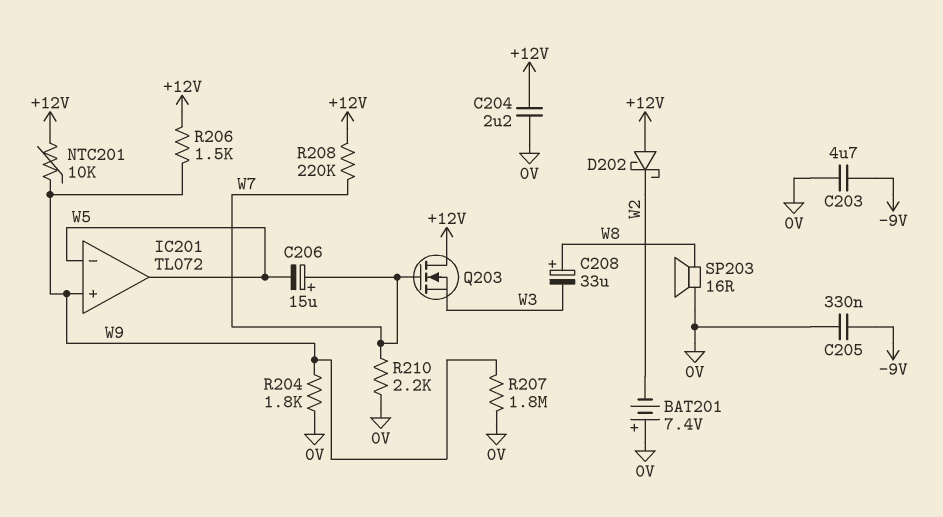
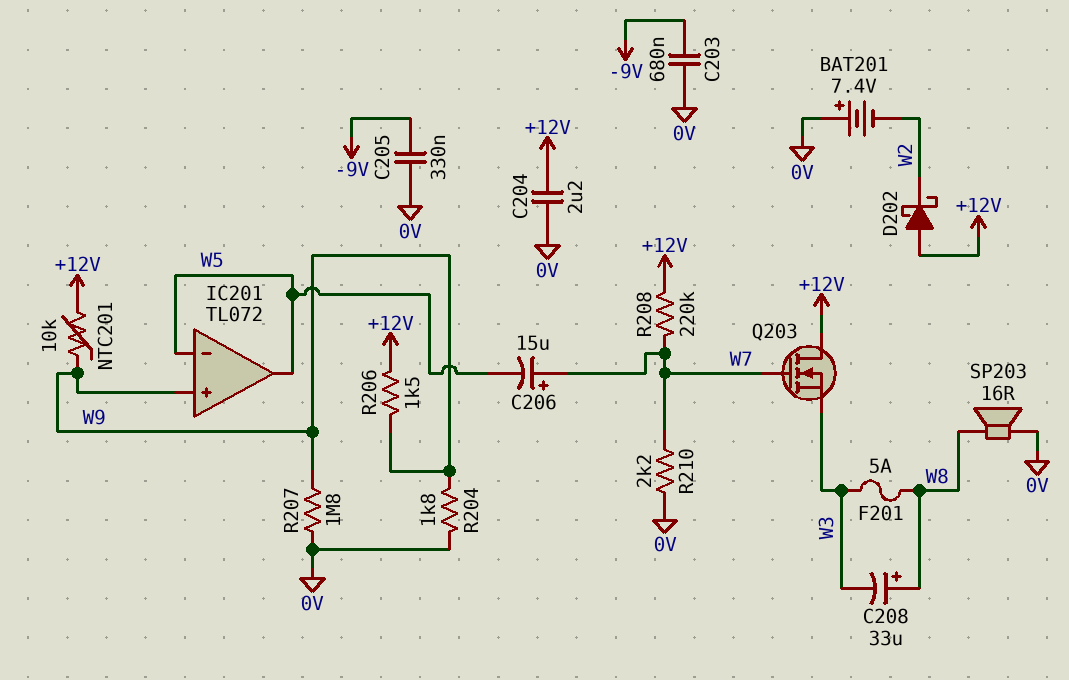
C203: 4.7uF (-9V, 0V) -> 680nF (-9V, 0V)
F201: none -> 5A (W3, W8)

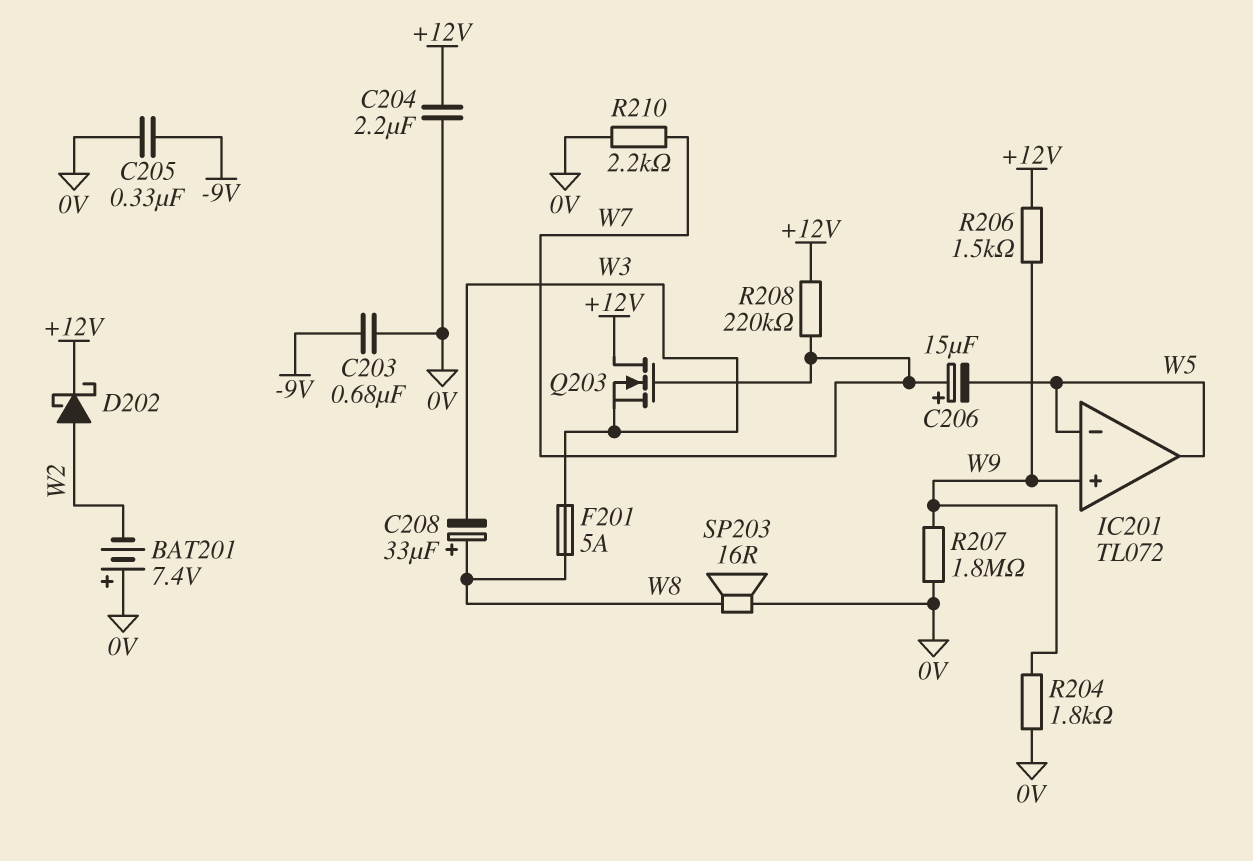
D202: schottky (A +12V, K W2) -> schottky (A W2, K +12V)
NTC201: 10k (+12V, W9) -> none

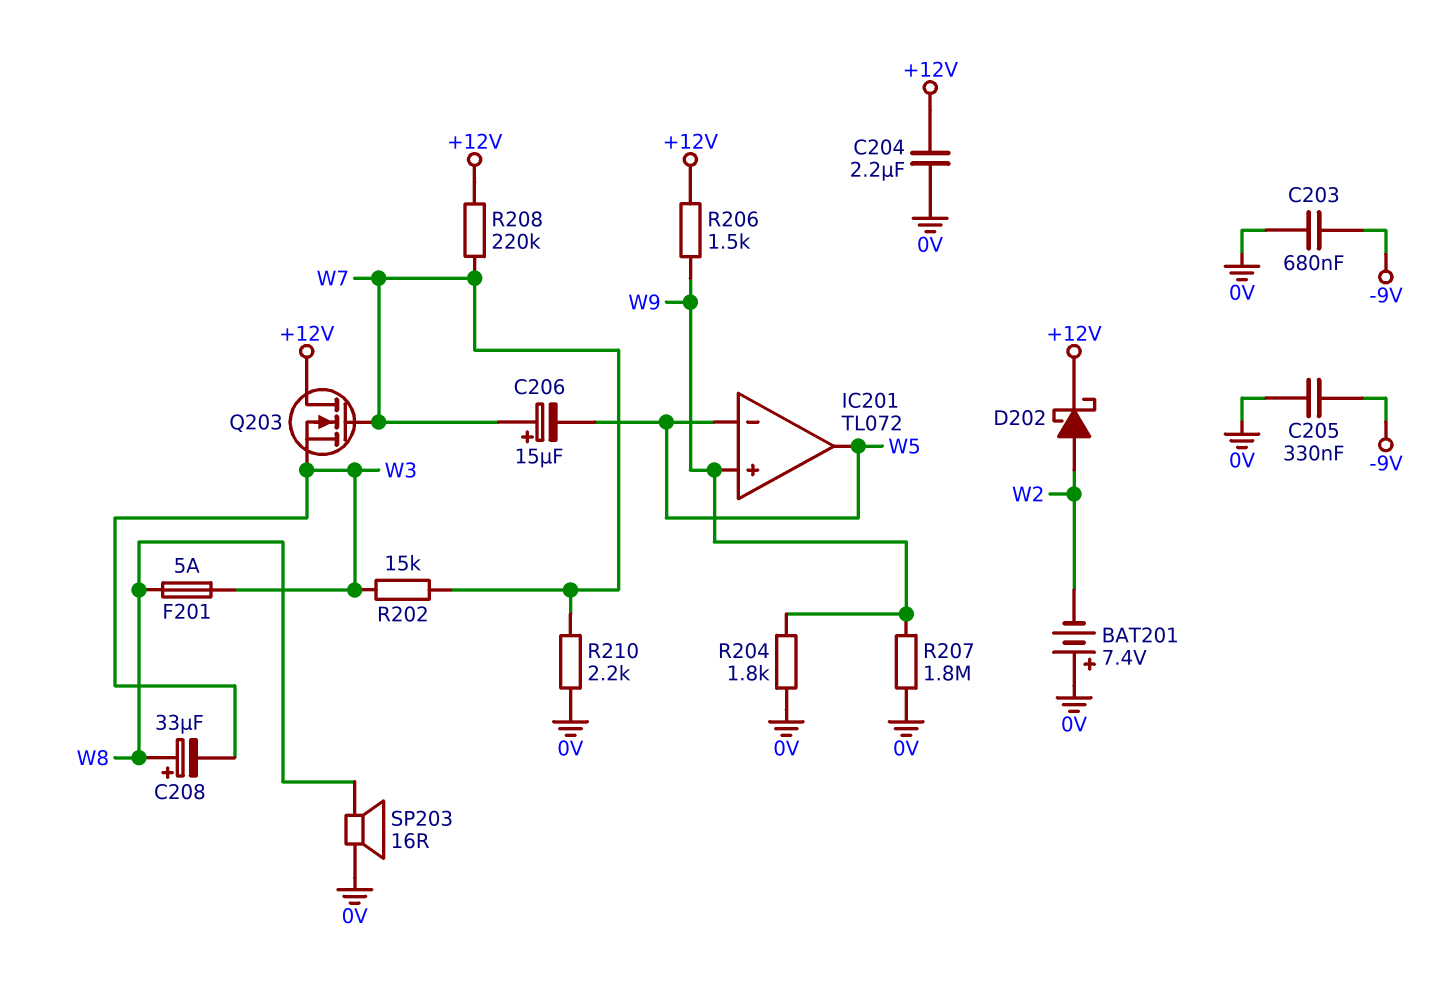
R202: none -> 15k (W3, W7)

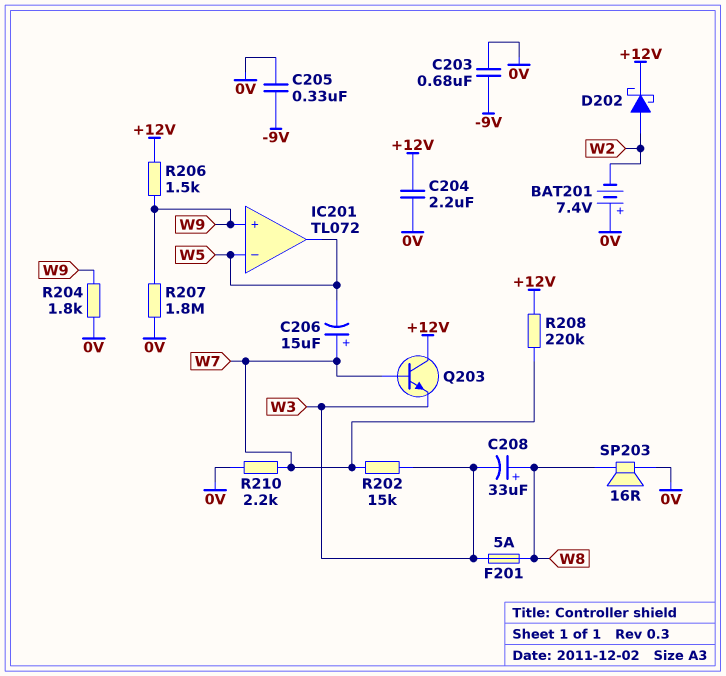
Q203: NMOS (G W7, D +12V, S W3) -> NPN (B W7, C +12V, E W3)

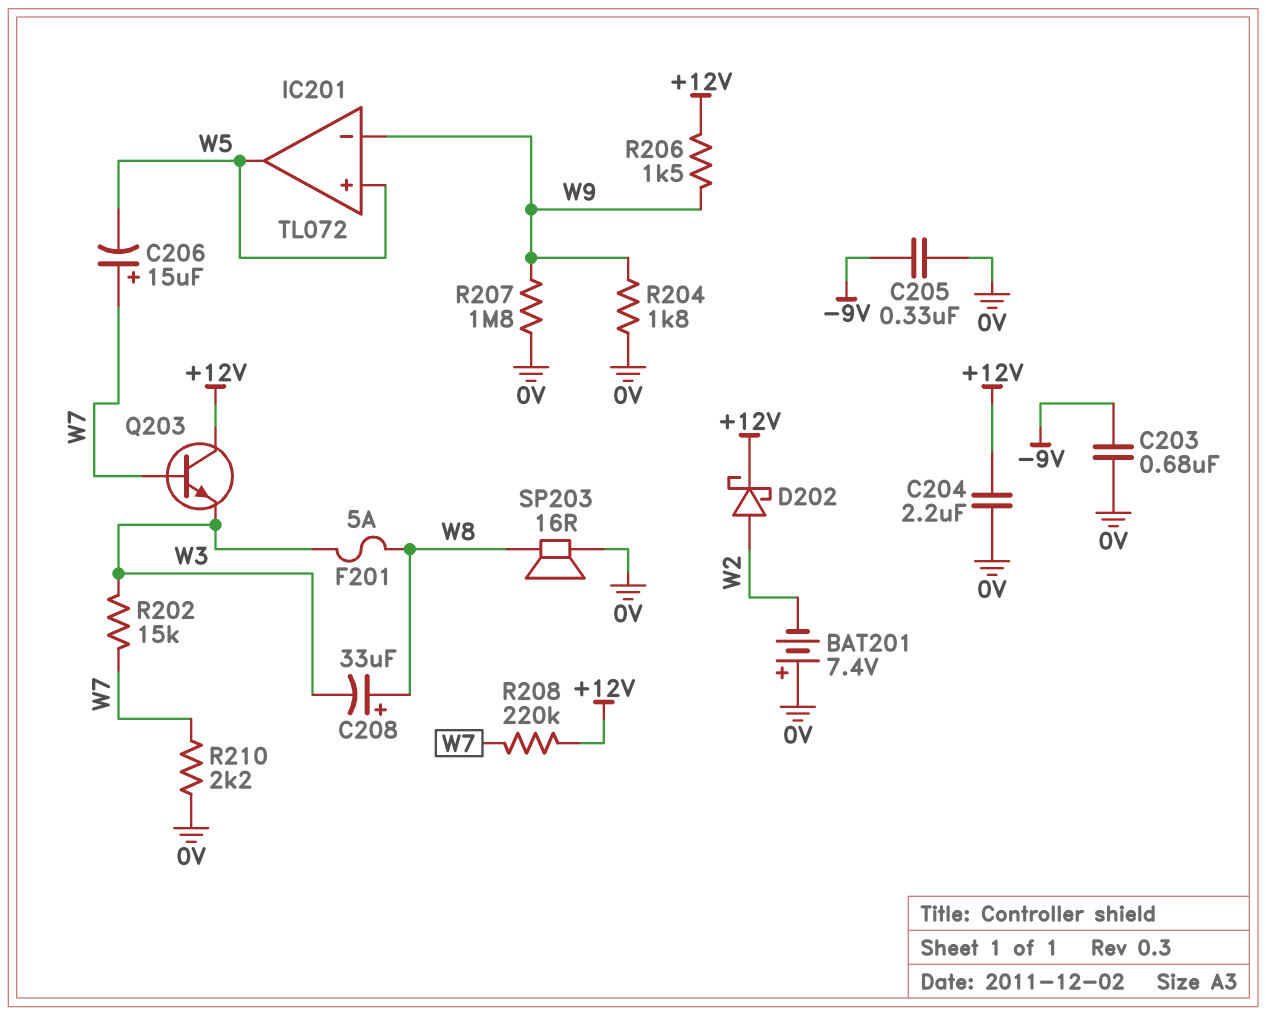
IC201 pin in+: W9 -> W5
IC201 pin in-: W5 -> W9

